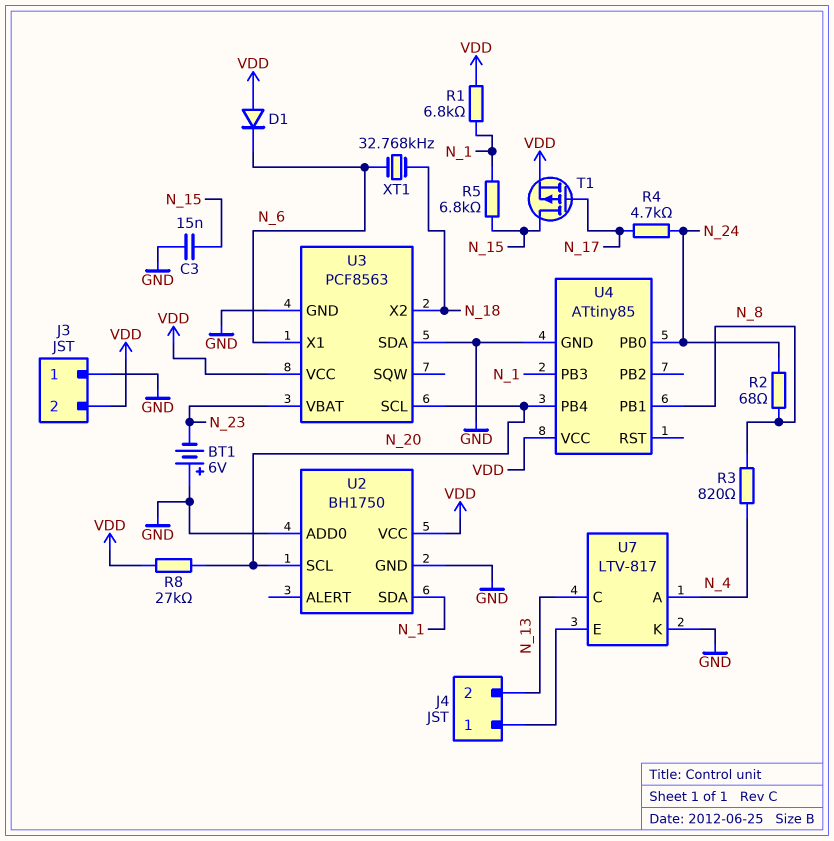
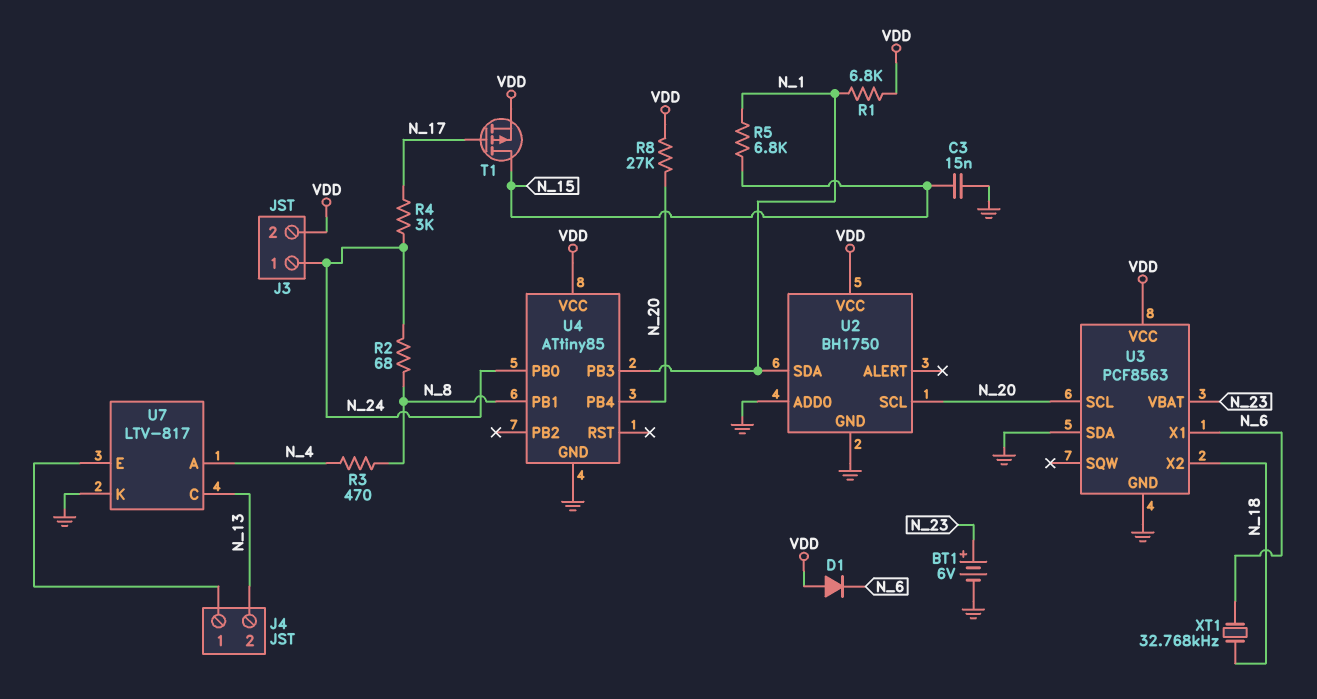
BT1: 6V (plus GND, minus N_23) -> 6V (plus N_23, minus GND)
J3 pin 1: GND -> N_24
R3: 820 (N_4, N_8) -> 470 (N_4, N_8)
R4: 4.7k (N_17, N_24) -> 3k (N_17, N_24)

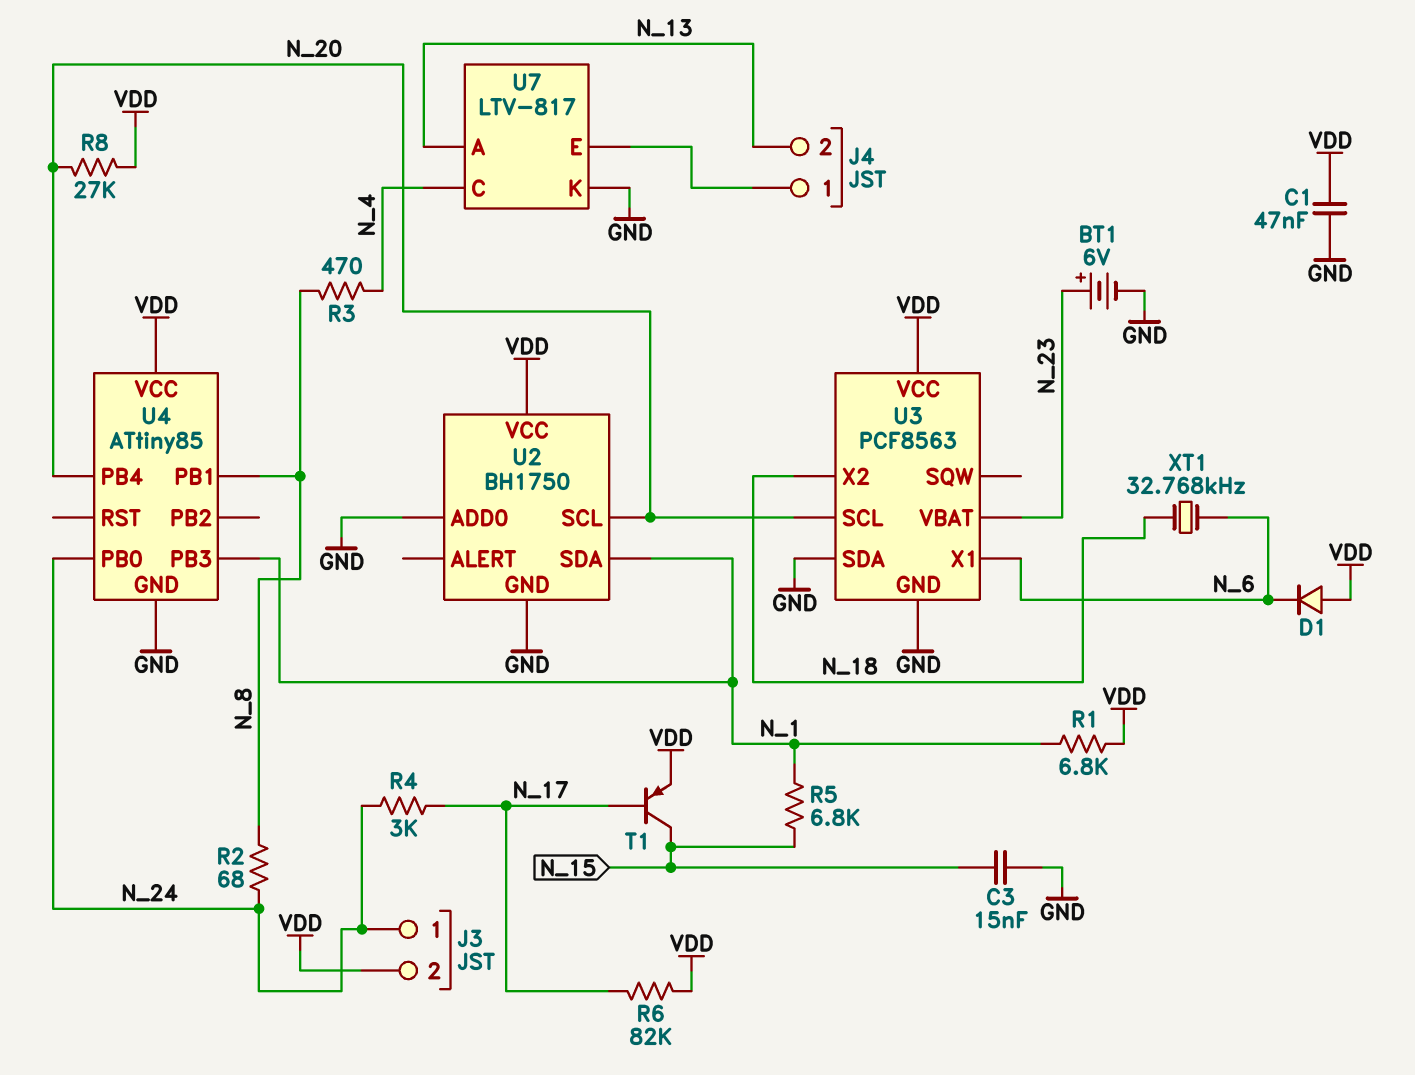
C1: none -> 47nF (GND, VDD)
R6: none -> 82k (N_17, VDD)
T1: PMOS (G N_17, D N_15, S VDD) -> PNP (B N_17, C N_15, E VDD)
U7 pin A: N_4 -> N_13
U7 pin C: N_13 -> N_4

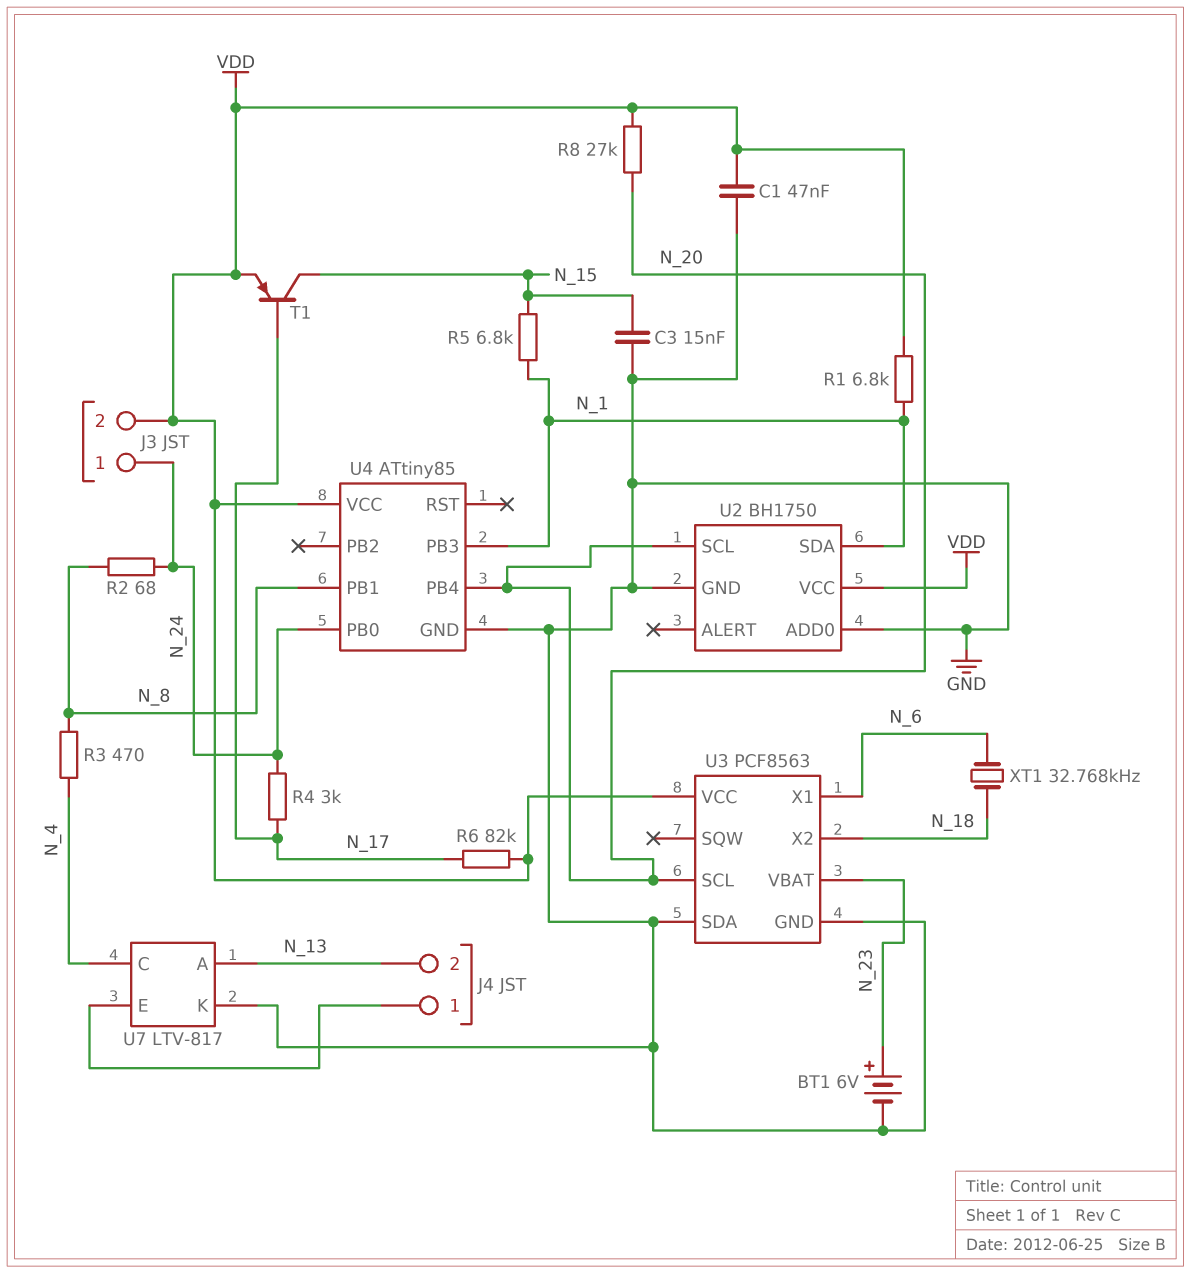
D1: diode (A VDD, K N_6) -> none

